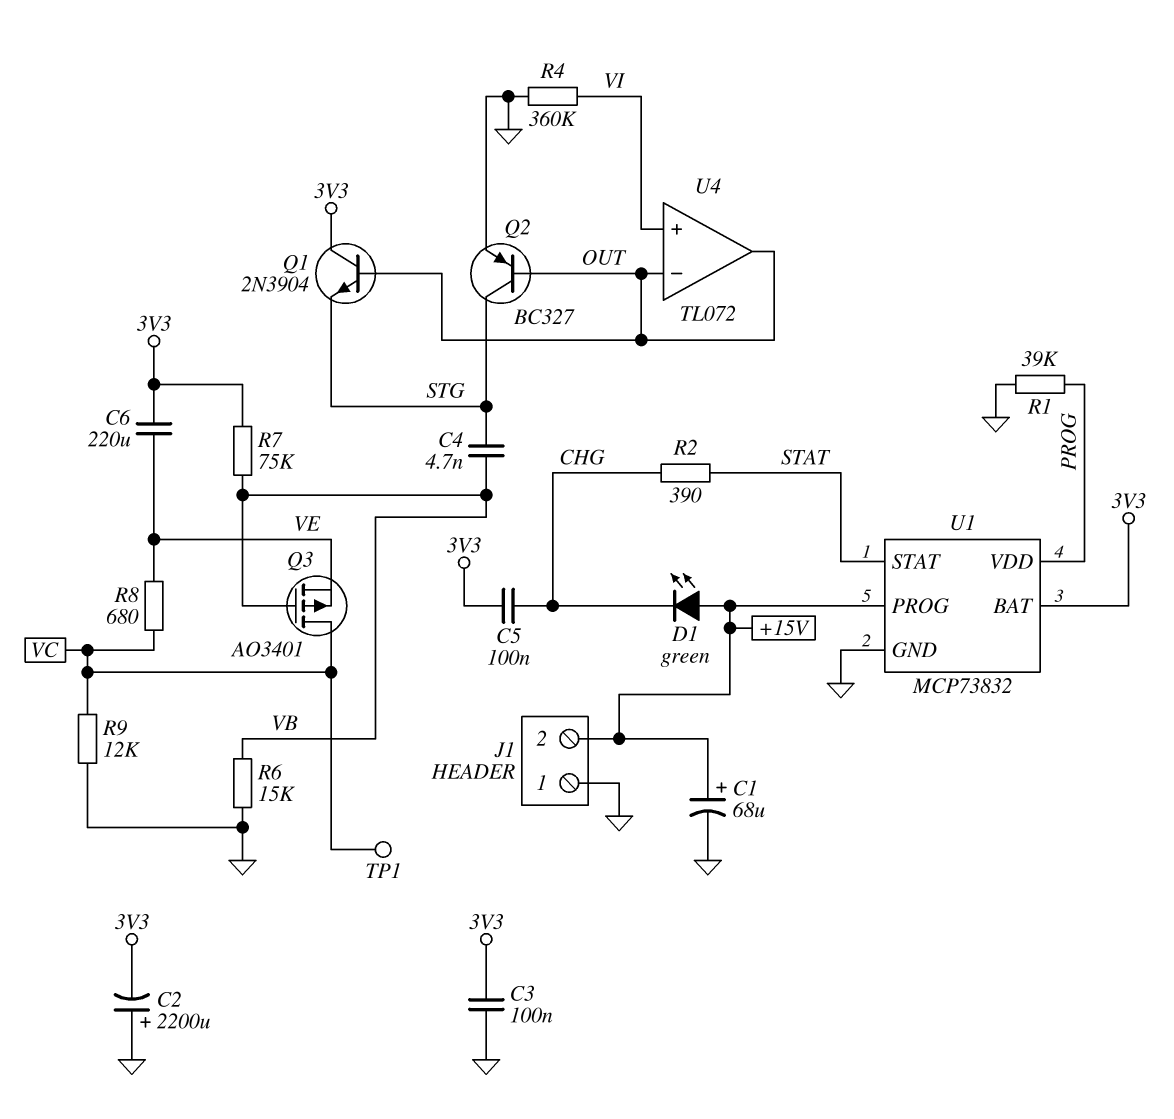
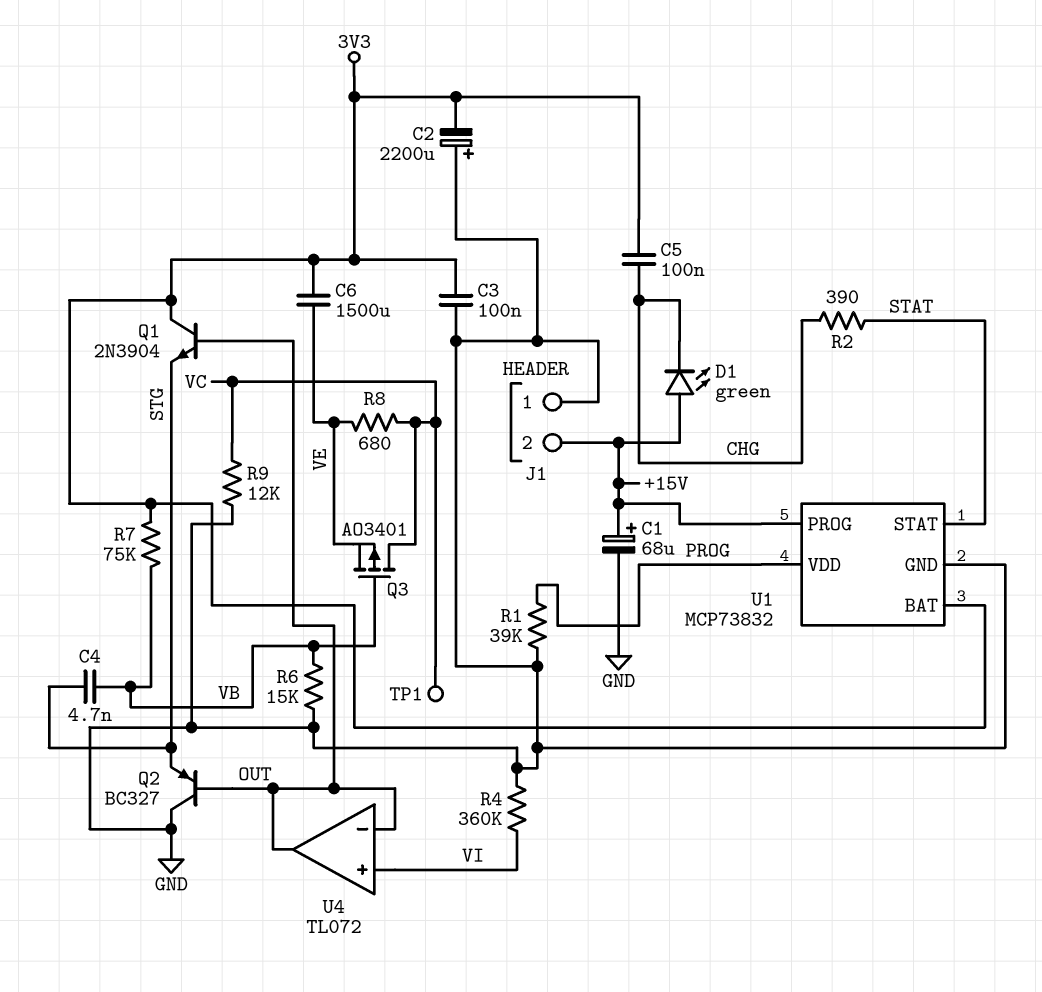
C6: 220uF (3V3, VE) -> 1500uF (3V3, VE)
Q2: PNP BC327 (B OUT, C STG, E GND) -> PNP BC327 (B OUT, C GND, E STG)

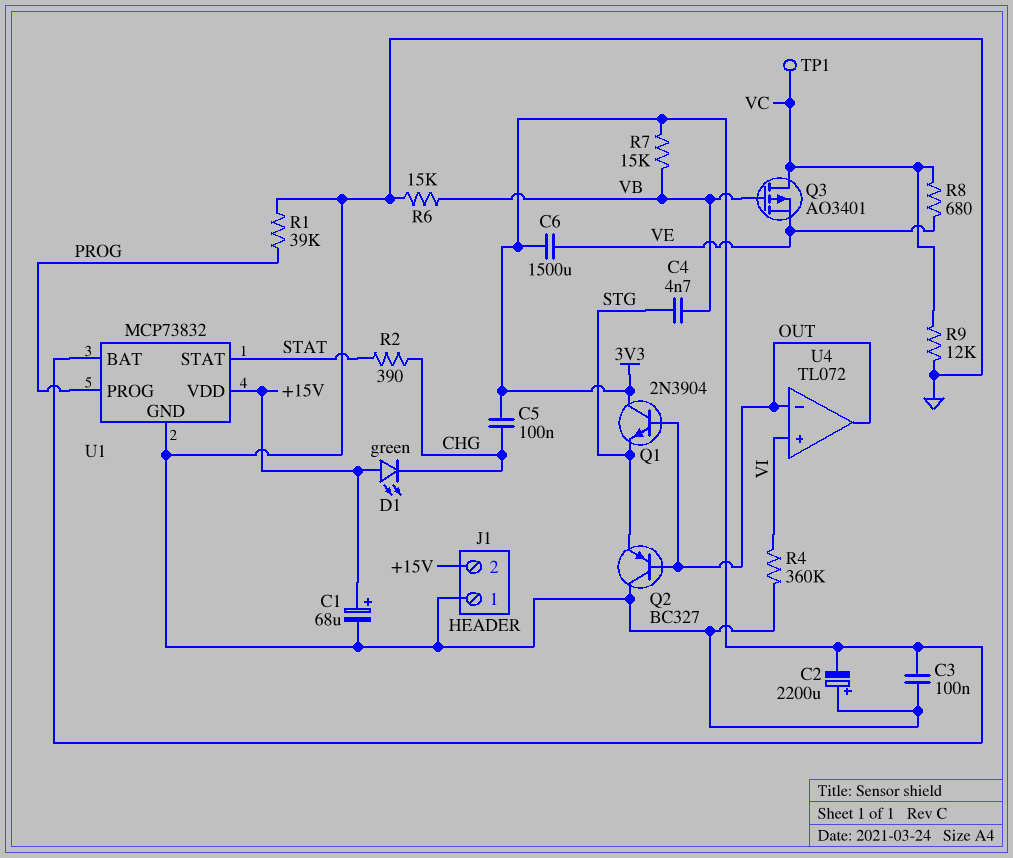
R7: 75k (3V3, VB) -> 15k (3V3, VB)
U1 pin PROG: +15V -> PROG
U1 pin VDD: PROG -> +15V

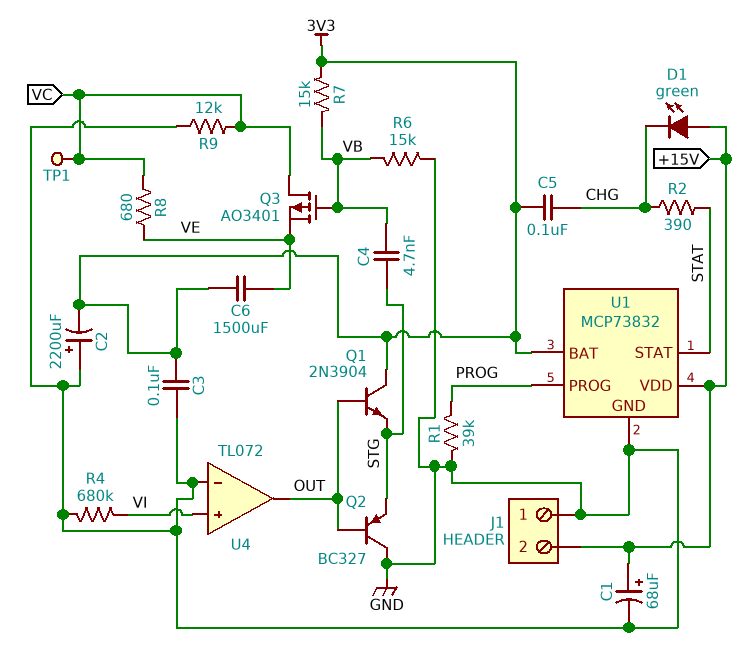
R4: 360k (GND, VI) -> 680k (GND, VI)
U4 pin in-: OUT -> GND

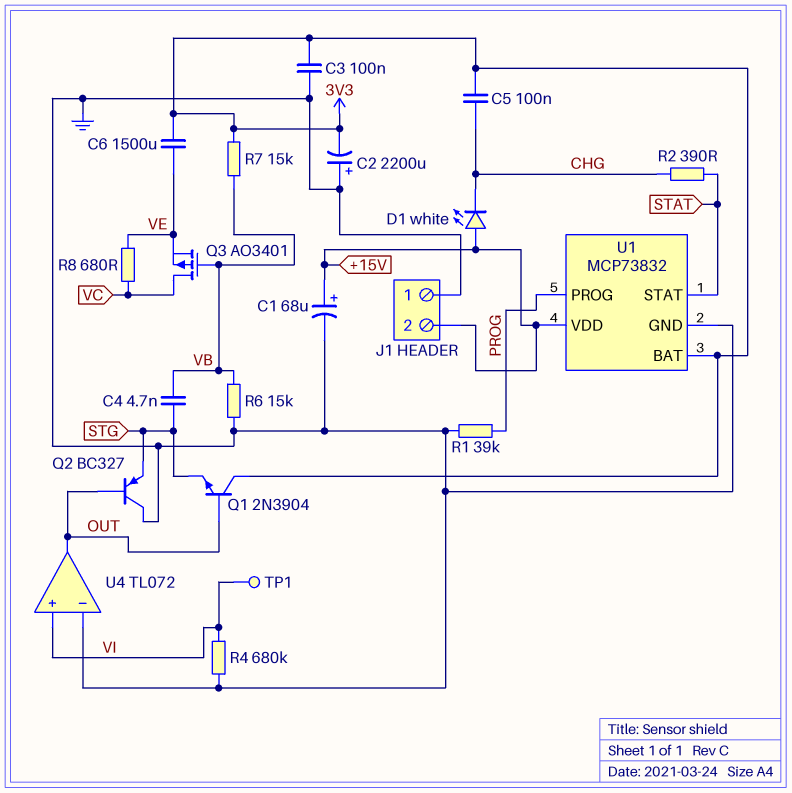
D1: LED green (A +15V, K CHG) -> LED white (A +15V, K CHG)
R9: 12k (GND, VC) -> none
TP1: test point (VC) -> test point (VI)

